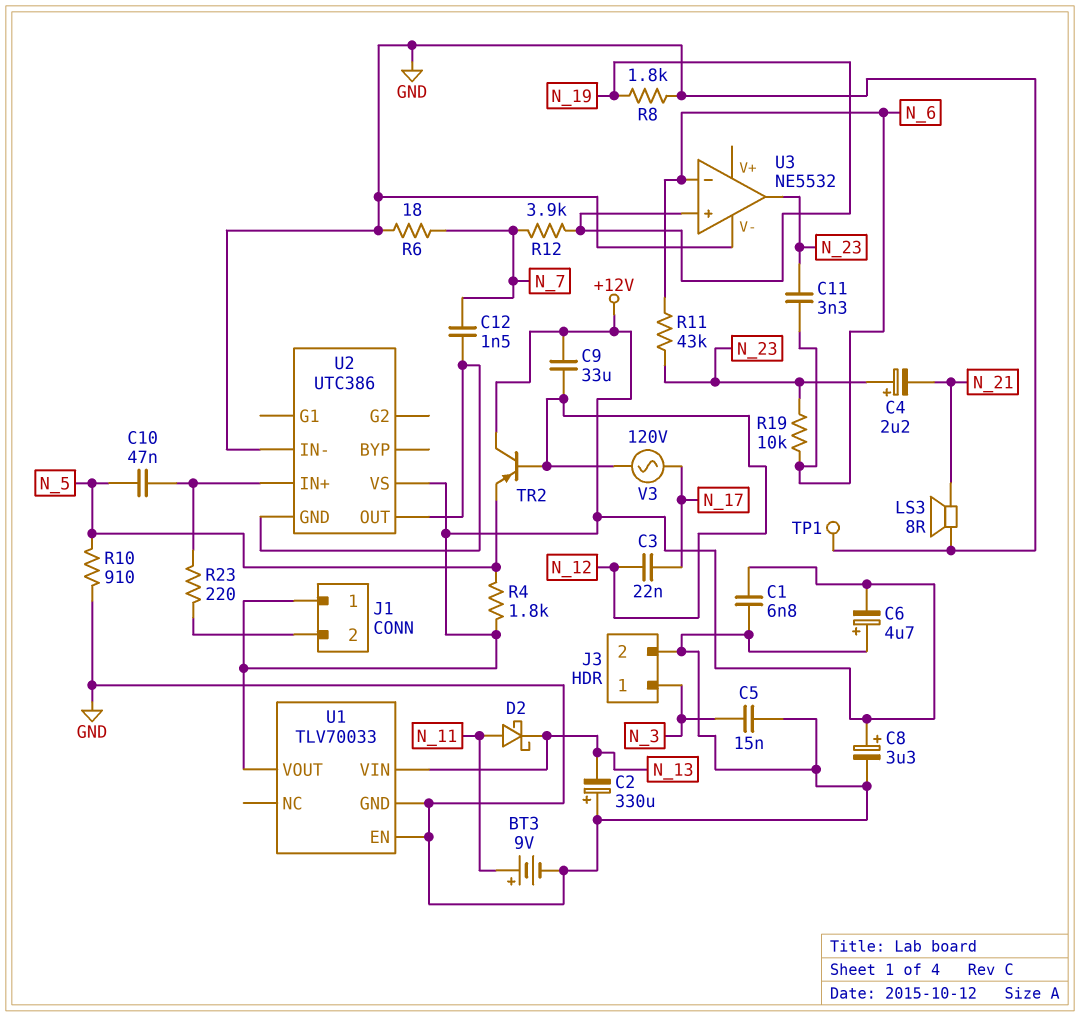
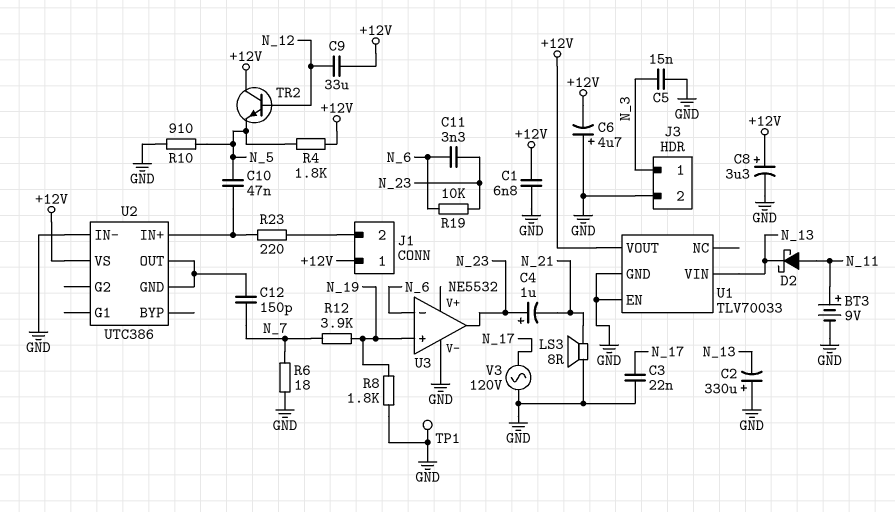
C3: 22nF (N_12, N_17) -> 22nF (GND, N_17)
C4: 2.2uF (plus N_23, minus N_21) -> 1uF (plus N_23, minus N_21)
C12: 1.5nF (N_7, U2/GND) -> 150pF (N_7, U2/GND)
R11: 43k (N_6, N_23) -> none
TR2: PNP (B N_12, C +12V, E N_5) -> NPN (B N_12, C +12V, E N_5)
V3: AC 120V (N_12, N_17) -> AC 120V (GND, N_17)

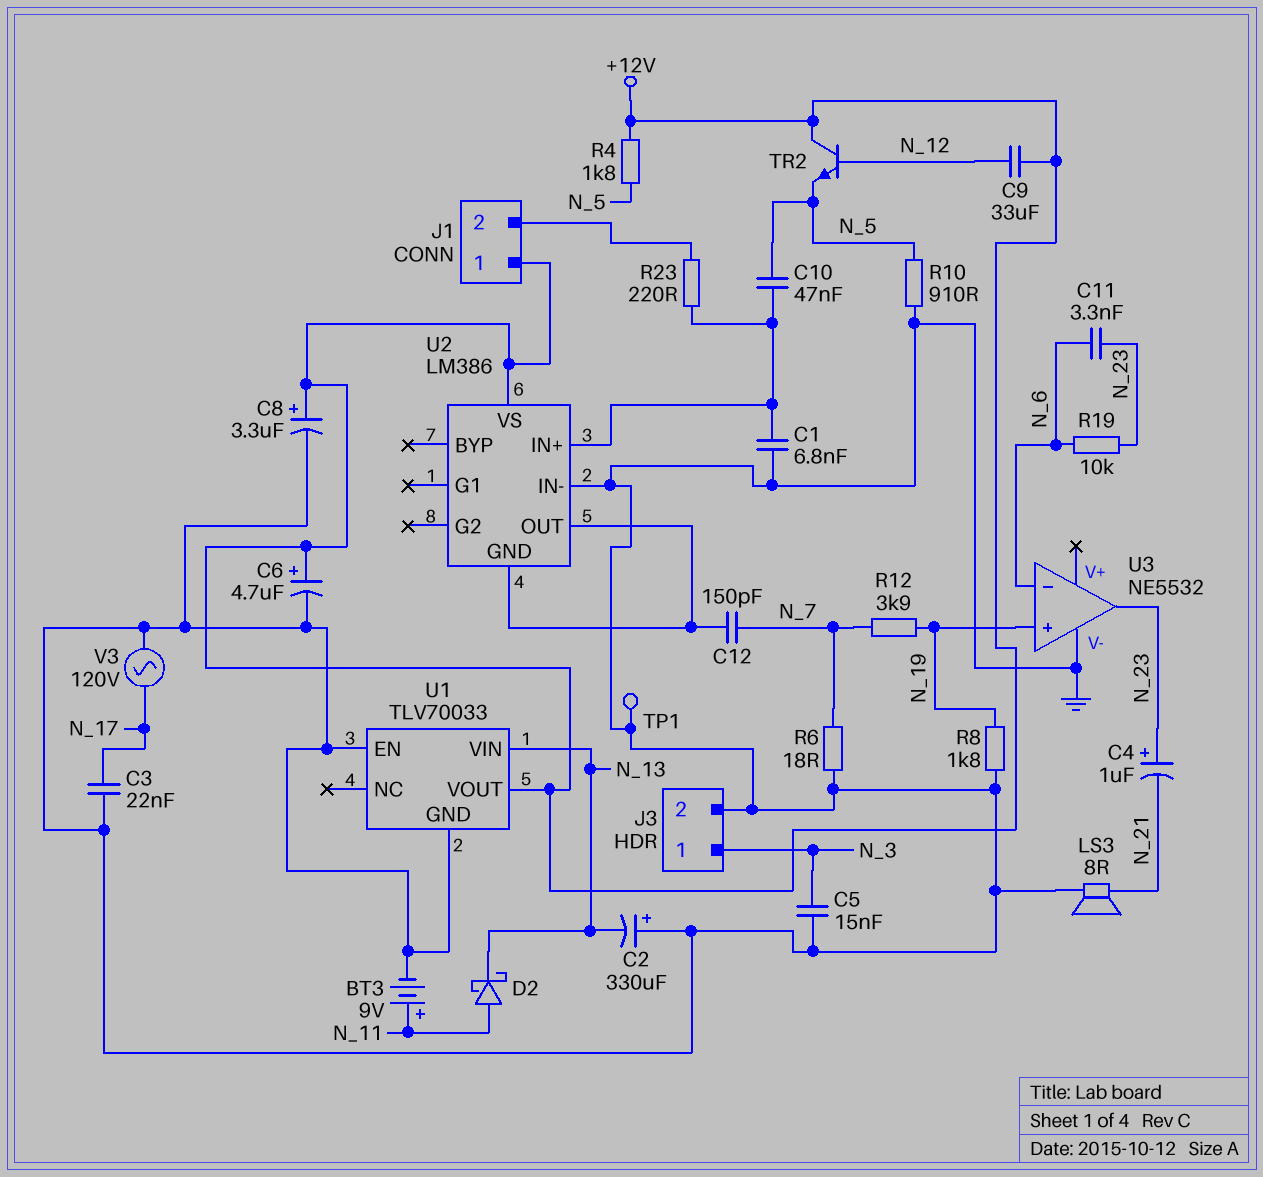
C1: 6.8nF (+12V, GND) -> 6.8nF (GND, U2/IN+)
C6: 4.7uF (plus GND, minus +12V) -> 4.7uF (plus +12V, minus GND)
U2: UTC386 -> LM386

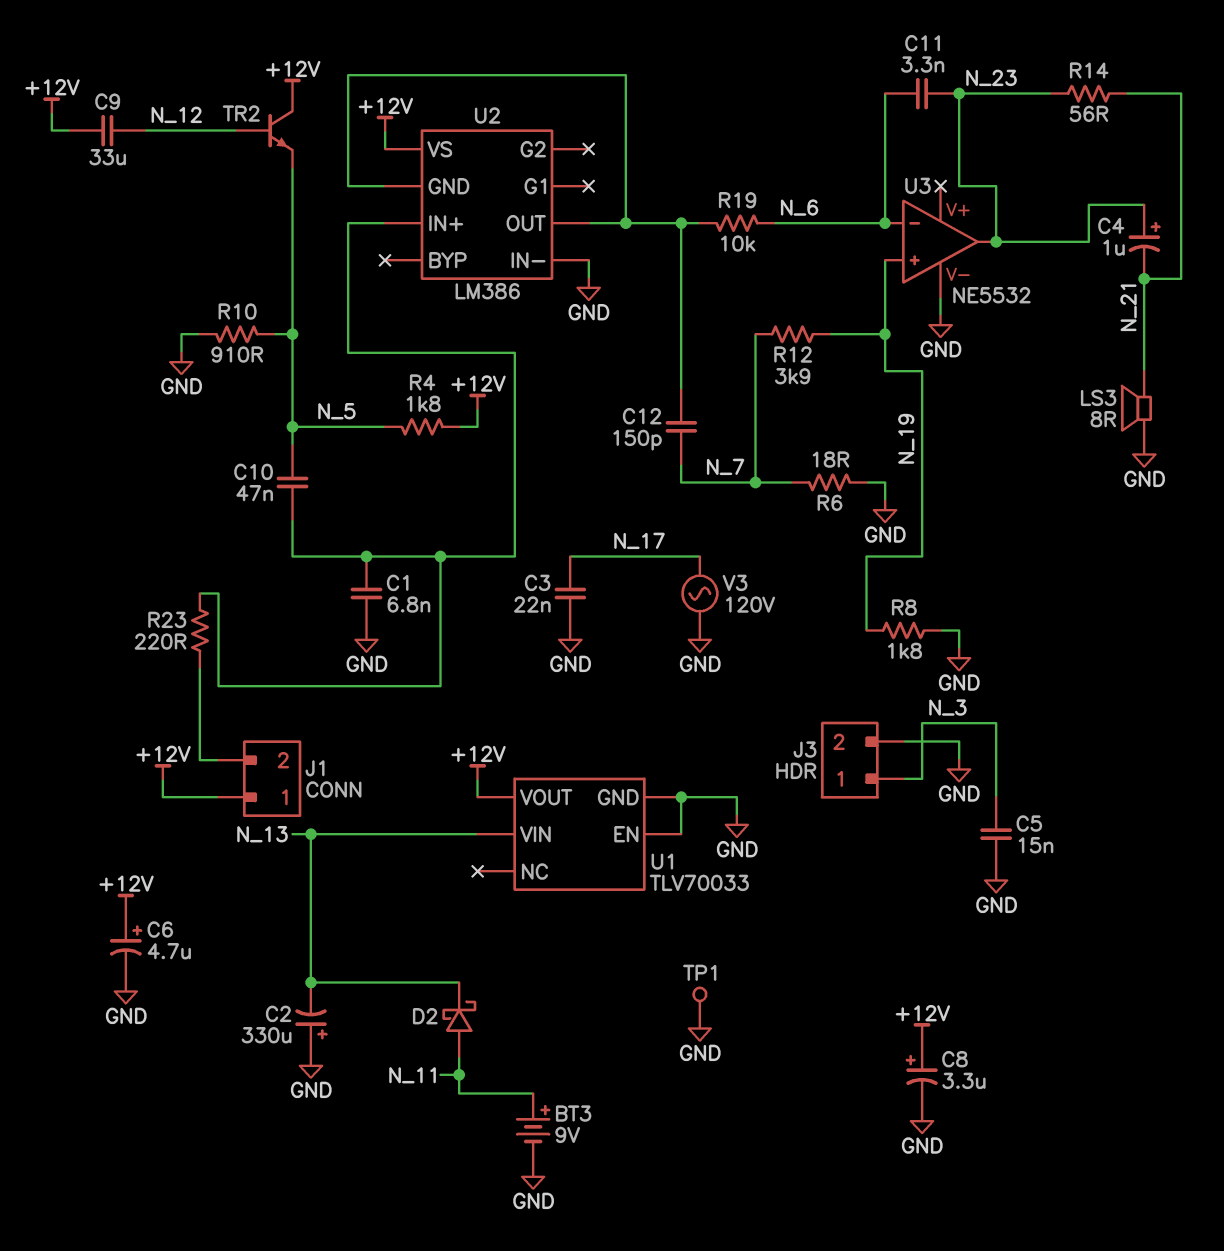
R14: none -> 56 (N_21, N_23)
R19: 10k (N_6, N_23) -> 10k (N_6, U2/GND)

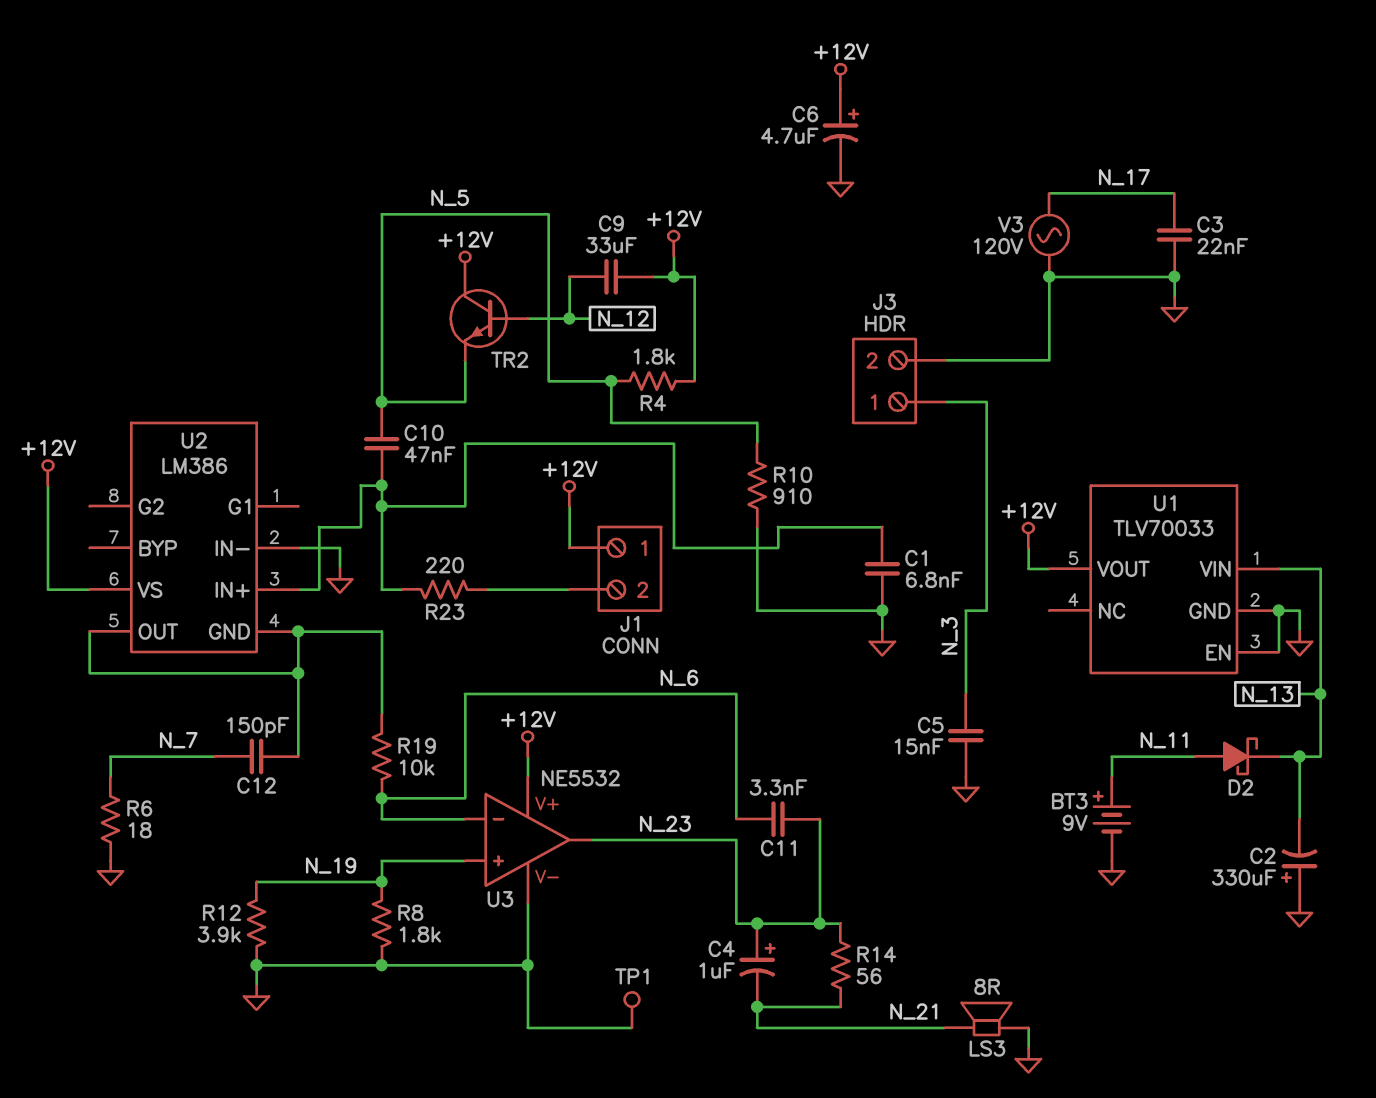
C8: 3.3uF (plus +12V, minus GND) -> none
R12: 3.9k (N_7, N_19) -> 3.9k (GND, N_19)
U3 pin V+: none -> +12V

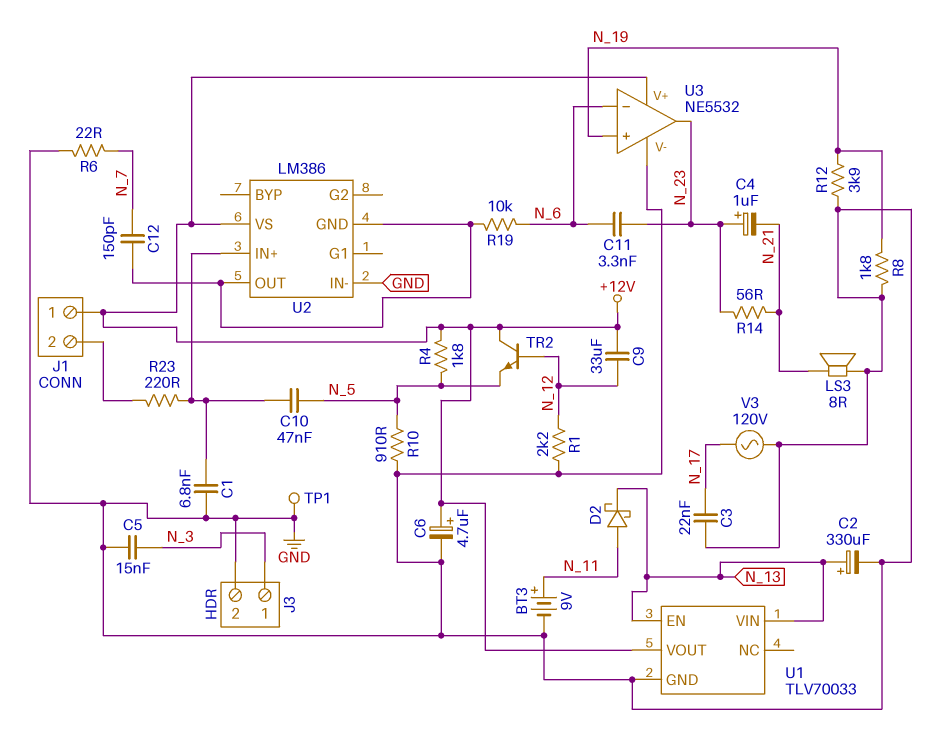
C2: 330uF (plus GND, minus N_13) -> 330uF (plus N_13, minus GND)
R1: none -> 2.2k (GND, N_12)
R6: 18 (GND, N_7) -> 22 (GND, N_7)
U1 pin EN: GND -> N_13

